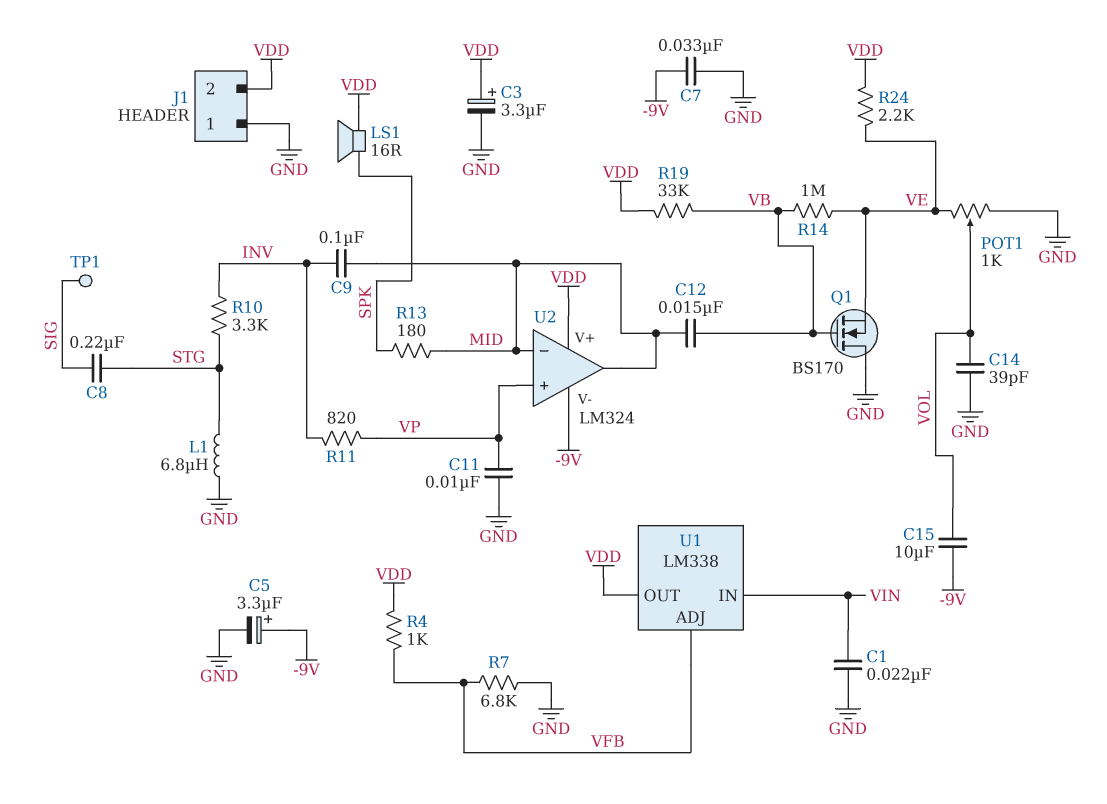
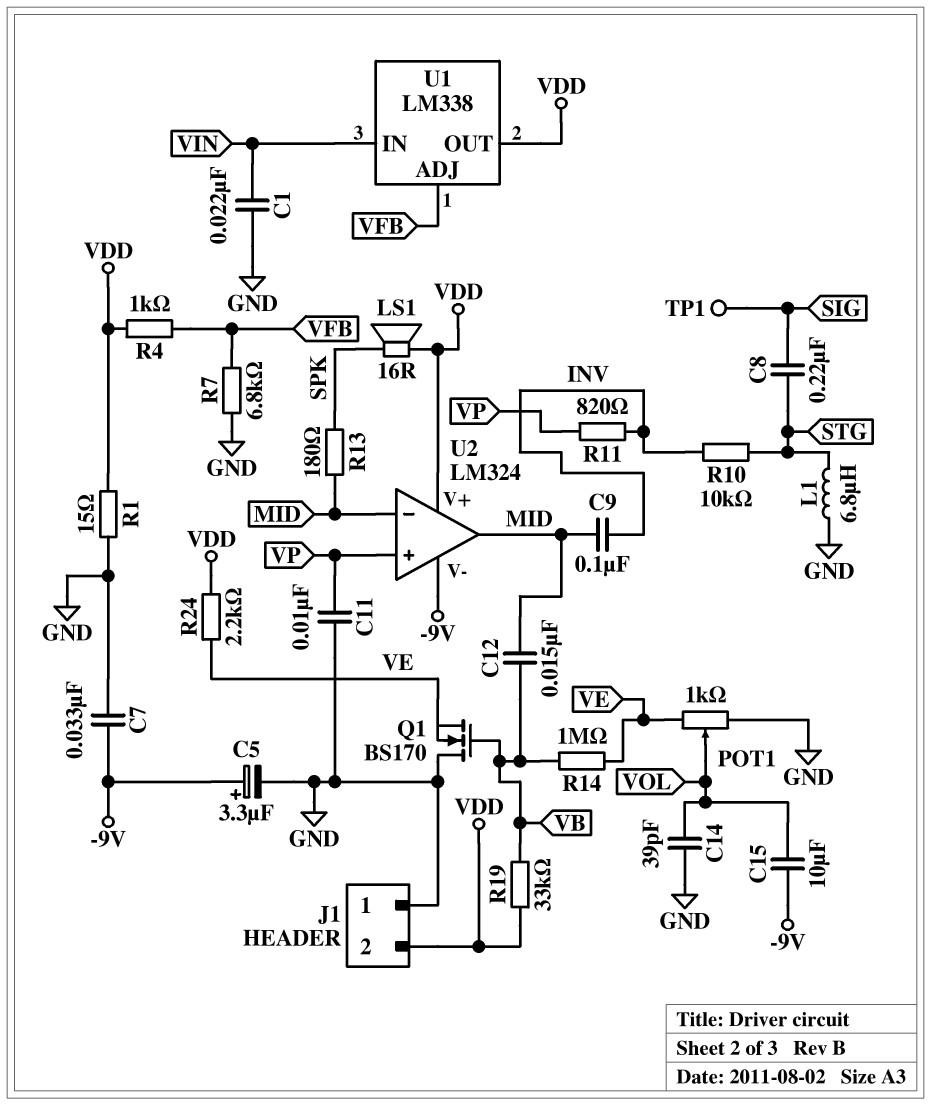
C3: 3.3uF (plus VDD, minus GND) -> none
R1: none -> 15 (GND, VDD)
R10: 3.3k (INV, STG) -> 10k (INV, STG)

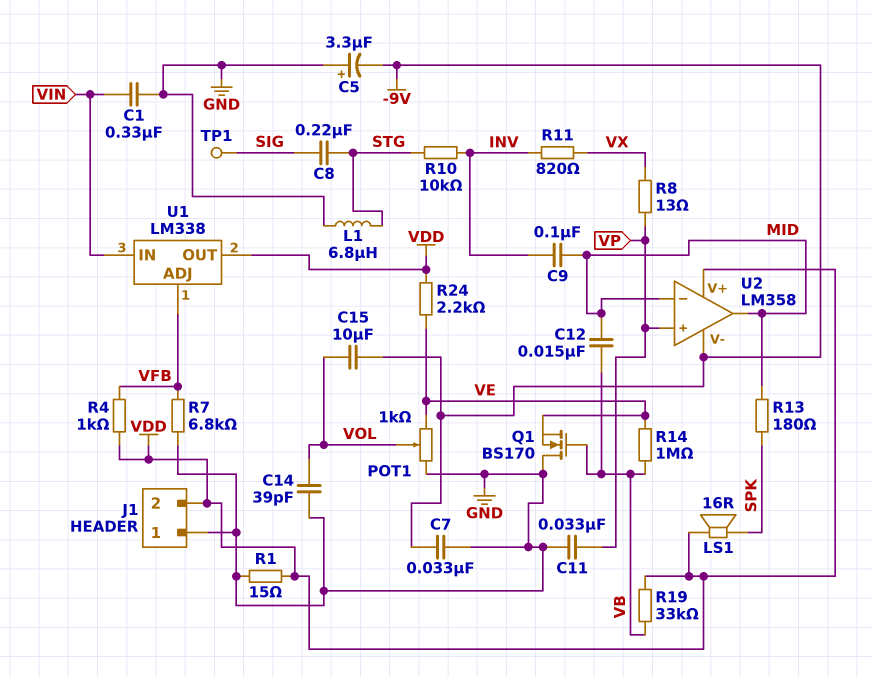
C1: 22nF (GND, VIN) -> 330nF (GND, VIN)
C5: 3.3uF (plus -9V, minus GND) -> 3.3uF (plus GND, minus -9V)
C11: 10nF (GND, VP) -> 33nF (GND, VP)
R8: none -> 13 (VP, VX)
R11: 820 (INV, VP) -> 820 (INV, VX)
U2: LM324 -> LM358

